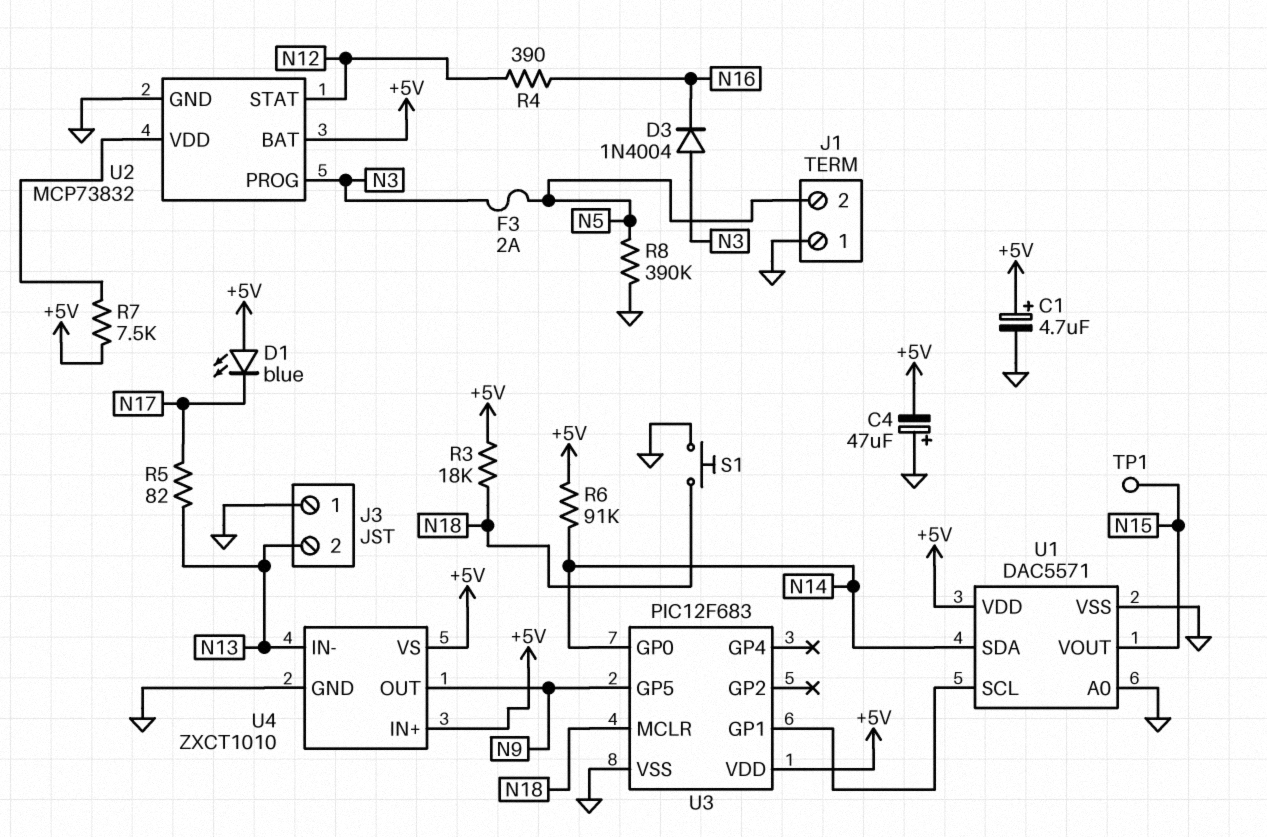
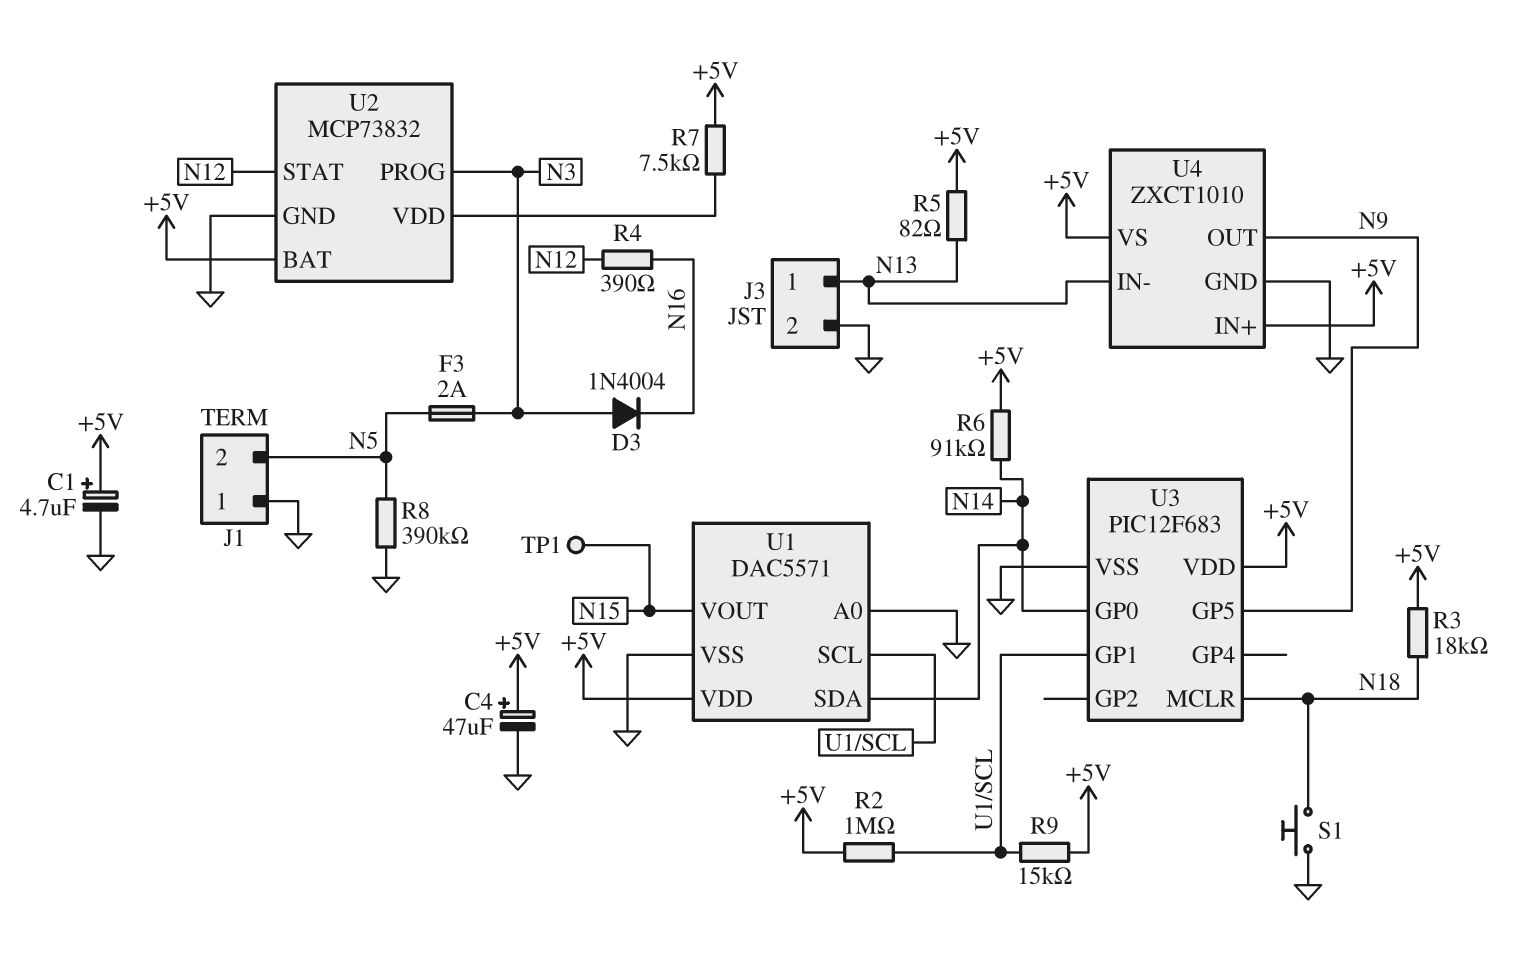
C4: 47uF (plus GND, minus +5V) -> 47uF (plus +5V, minus GND)
D1: LED blue (A +5V, K N17) -> none
J3 pin 1: GND -> N13
J3 pin 2: N13 -> GND
R2: none -> 1M (+5V, U1/SCL)
R5: 82 (N13, N17) -> 82 (+5V, N13)
R9: none -> 15k (+5V, U1/SCL)

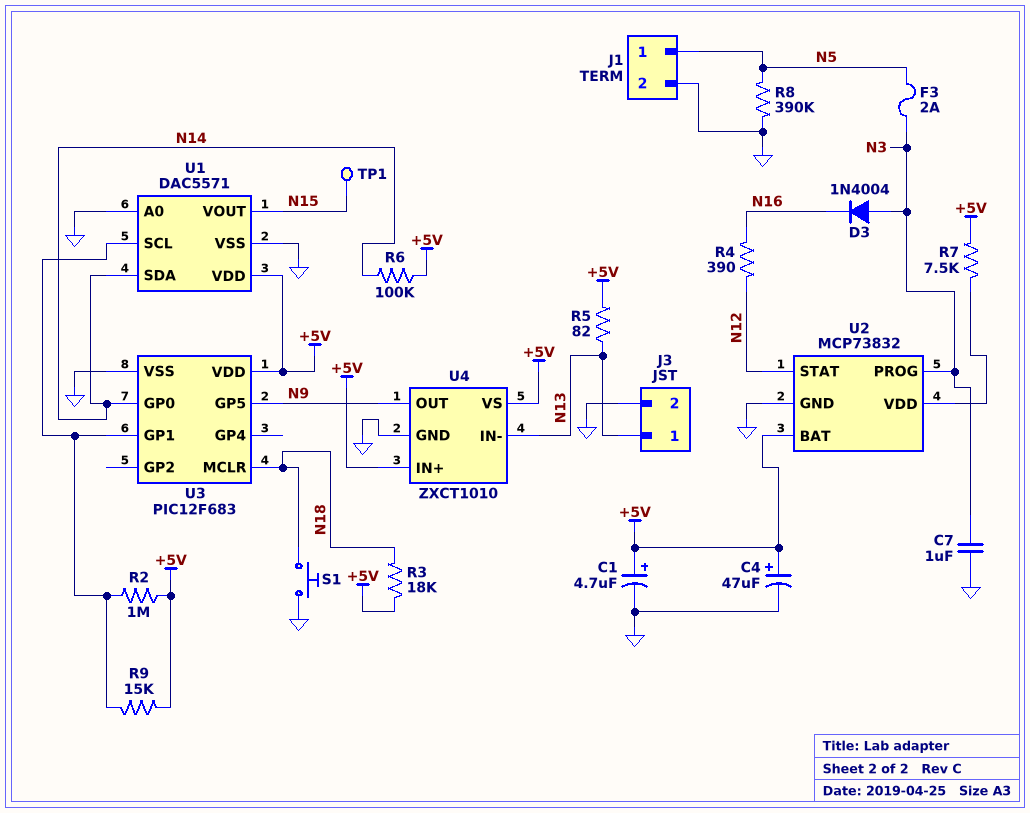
C7: none -> 1uF (GND, N3)
J1 pin 1: GND -> N5
J1 pin 2: N5 -> GND
R6: 91k (+5V, N14) -> 100k (+5V, N14)

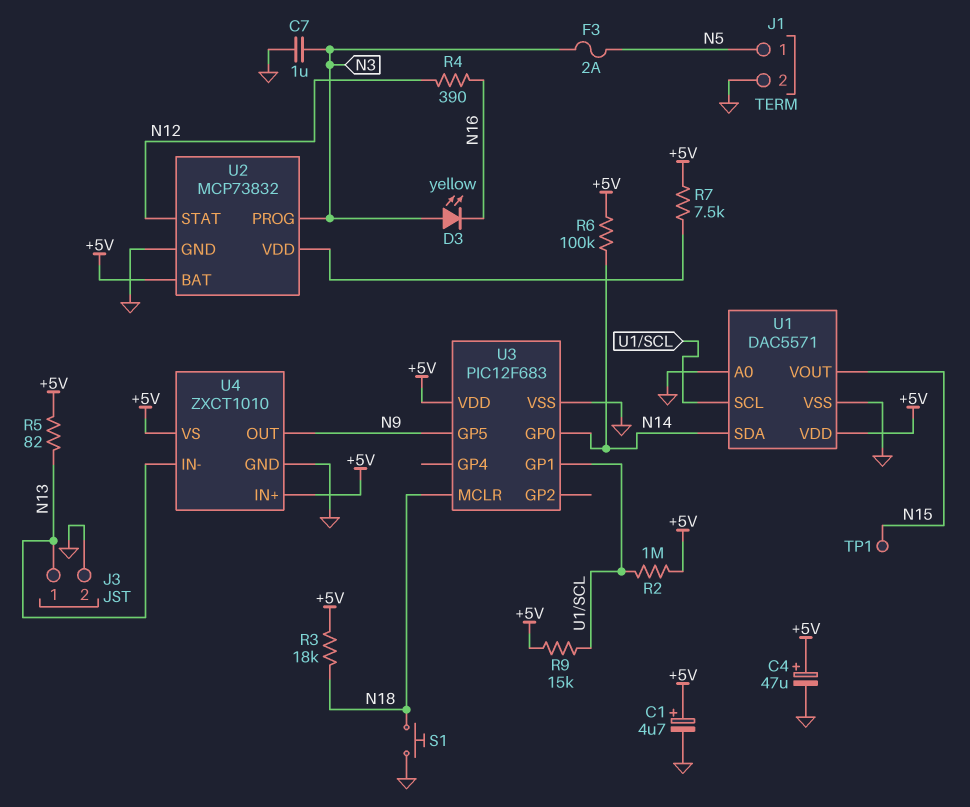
D3: diode 1N4004 (A N3, K N16) -> LED yellow (A N3, K N16)
R8: 390k (GND, N5) -> none

